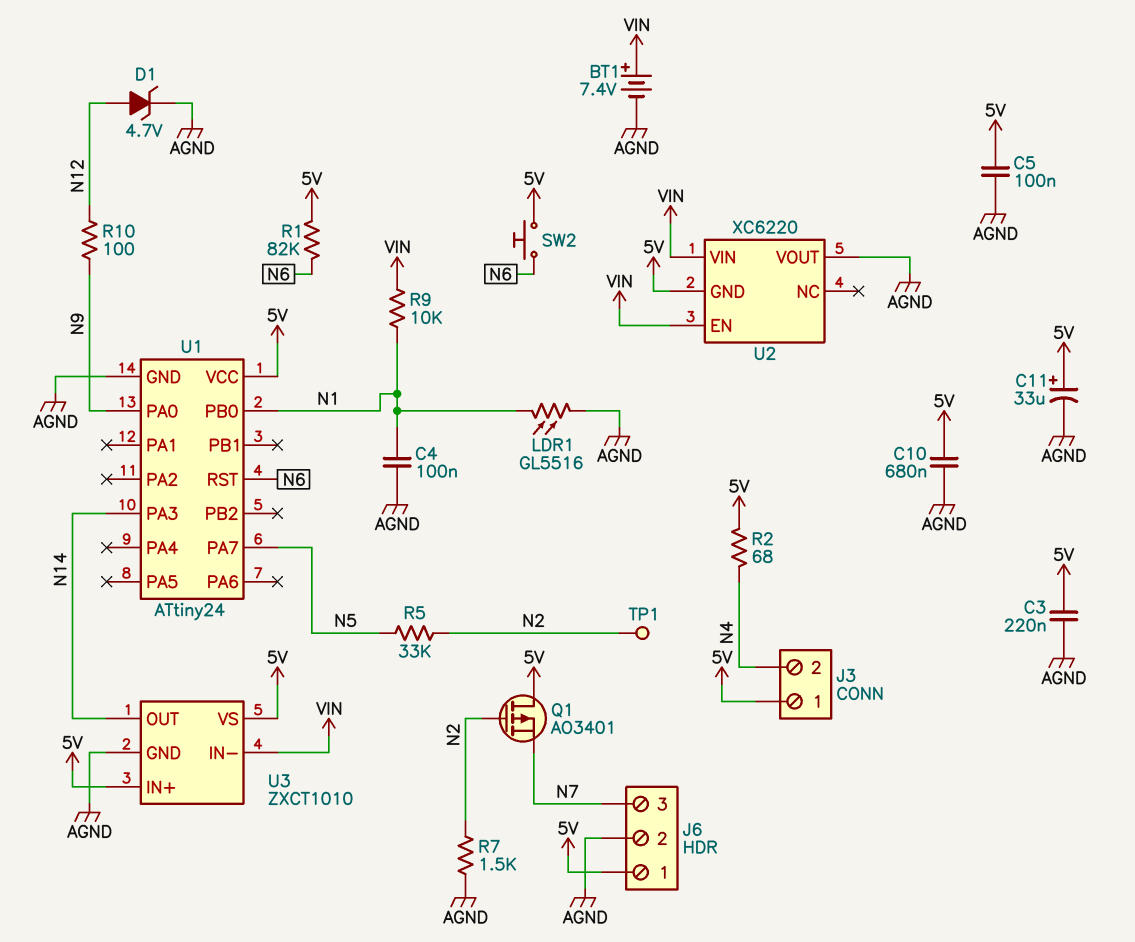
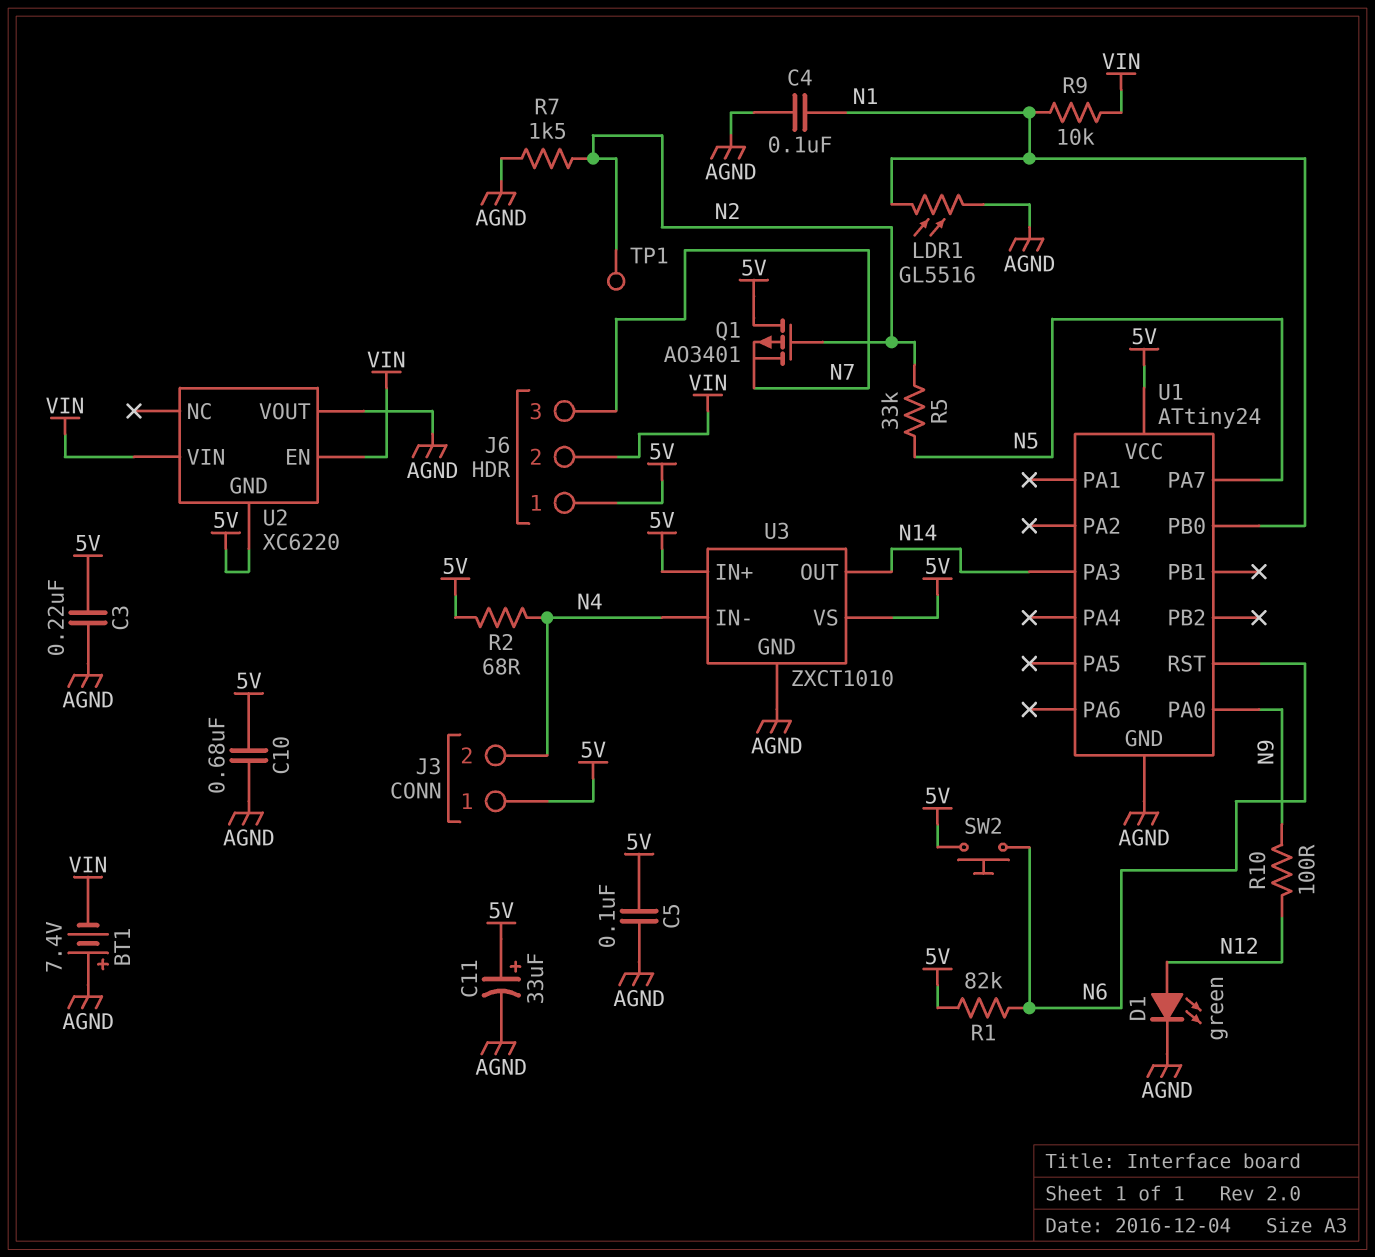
BT1: 7.4V (plus VIN, minus AGND) -> 7.4V (plus AGND, minus VIN)
D1: zener 4.7V (A N12, K AGND) -> LED green (A N12, K AGND)
J6 pin 2: AGND -> VIN
U3 pin IN-: VIN -> N4

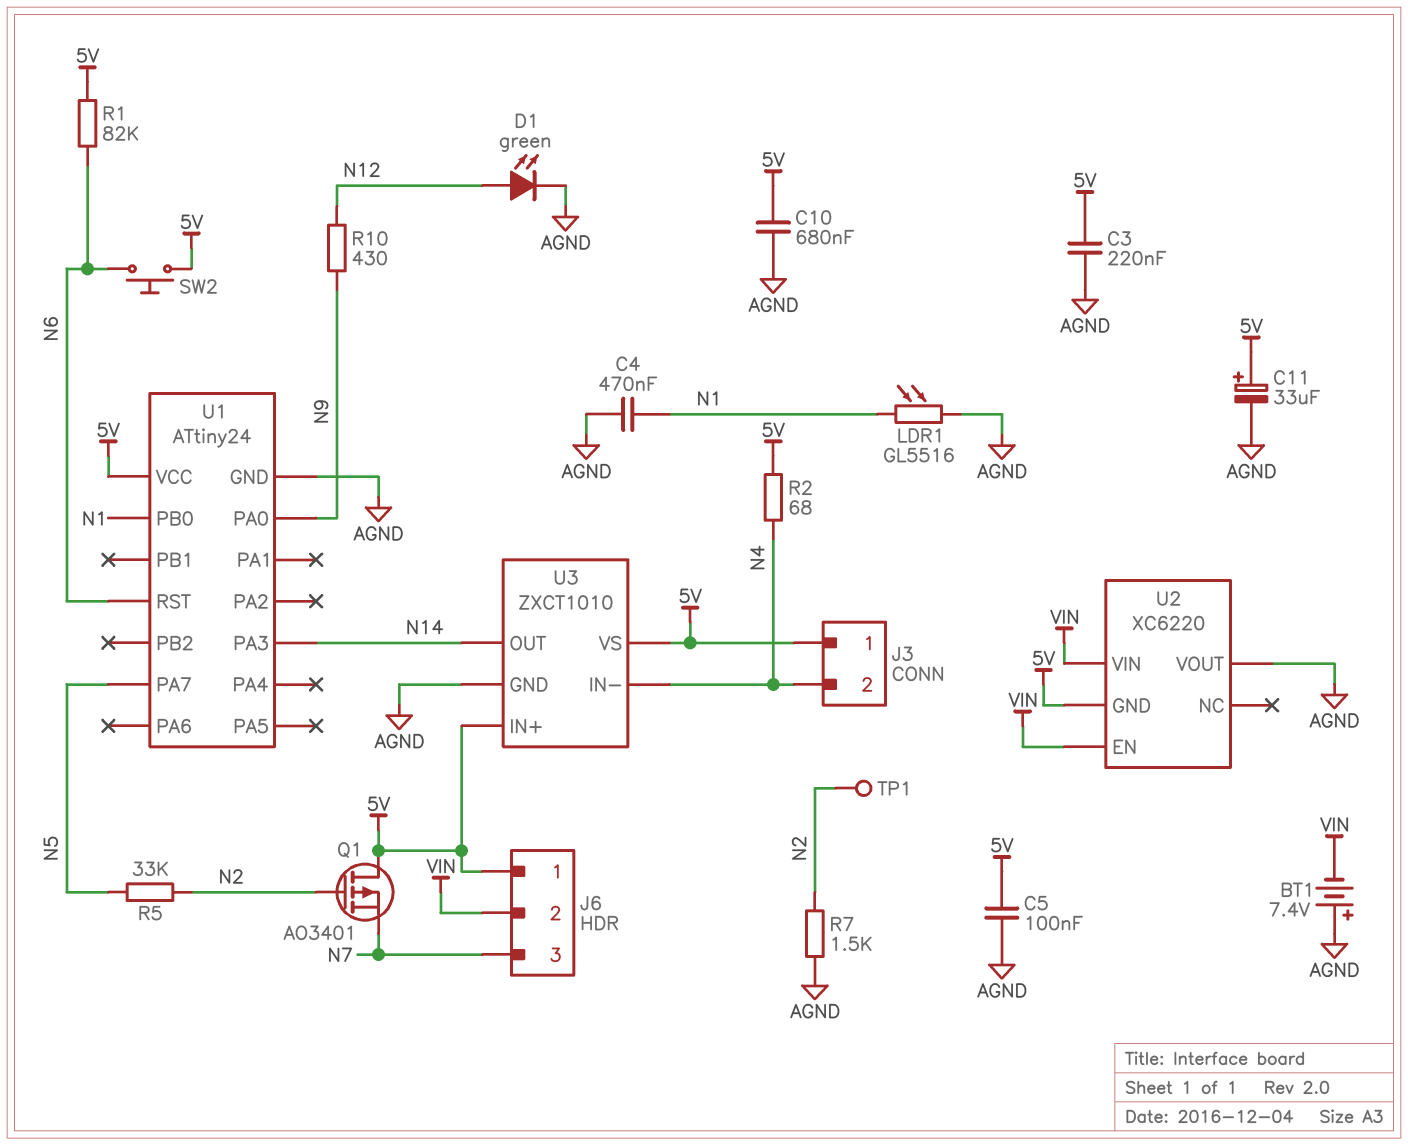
C4: 100nF (AGND, N1) -> 470nF (AGND, N1)
R9: 10k (N1, VIN) -> none
R10: 100 (N9, N12) -> 430 (N9, N12)

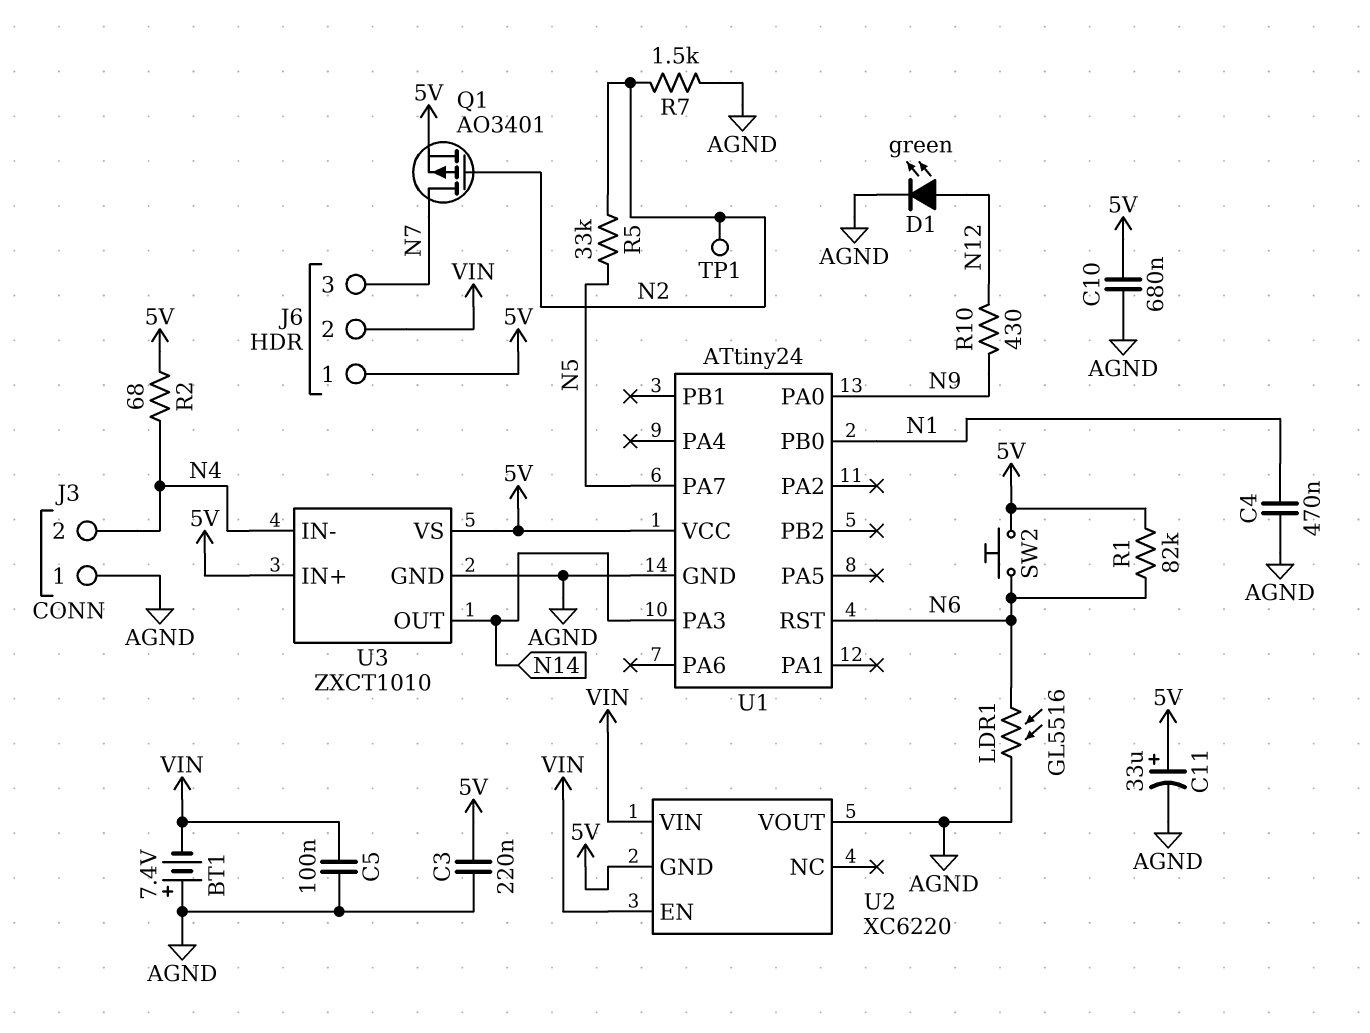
C5: 100nF (5V, AGND) -> 100nF (AGND, VIN)
J3 pin 1: 5V -> AGND
LDR1: GL5516 (AGND, N1) -> GL5516 (AGND, N6)
Q1: PMOS AO3401 (G N2, D 5V, S N7) -> PMOS AO3401 (G N2, D N7, S 5V)

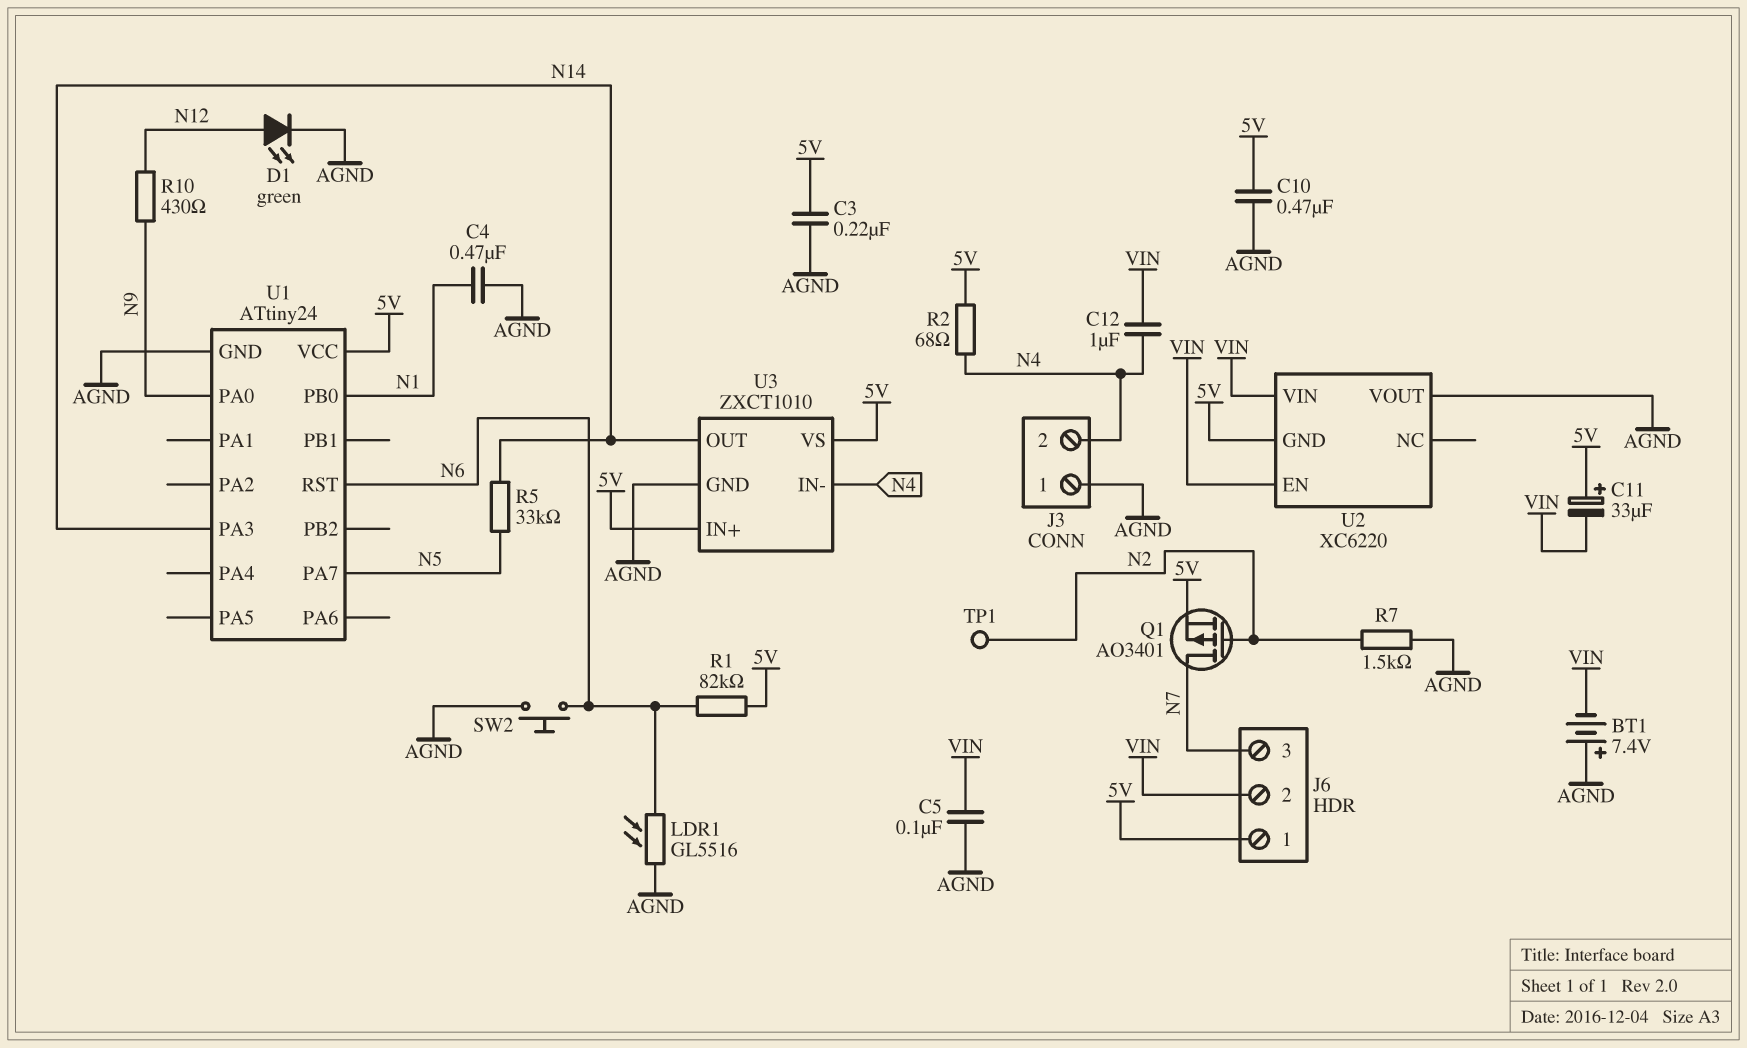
C10: 680nF (5V, AGND) -> 470nF (5V, AGND)
C11: 33uF (plus 5V, minus AGND) -> 33uF (plus 5V, minus VIN)
C12: none -> 1uF (N4, VIN)
R5: 33k (N2, N5) -> 33k (N5, N14)
SW2: button (5V, N6) -> button (AGND, N6)

